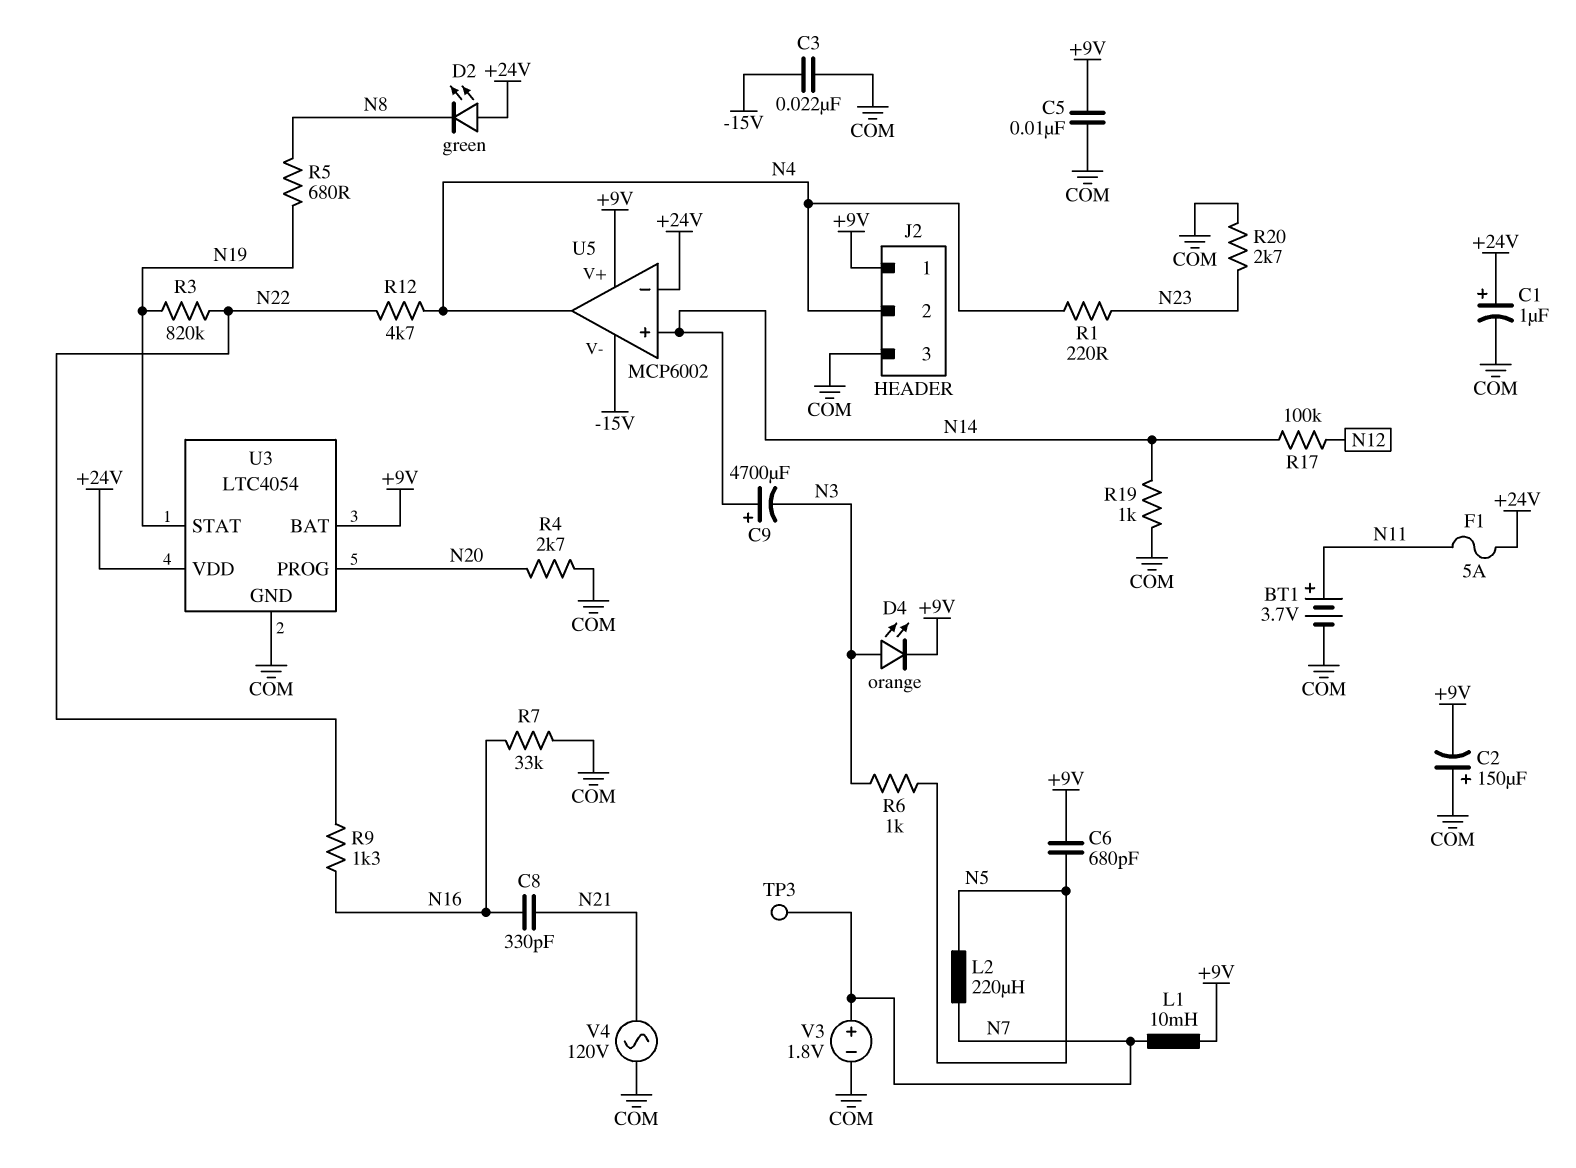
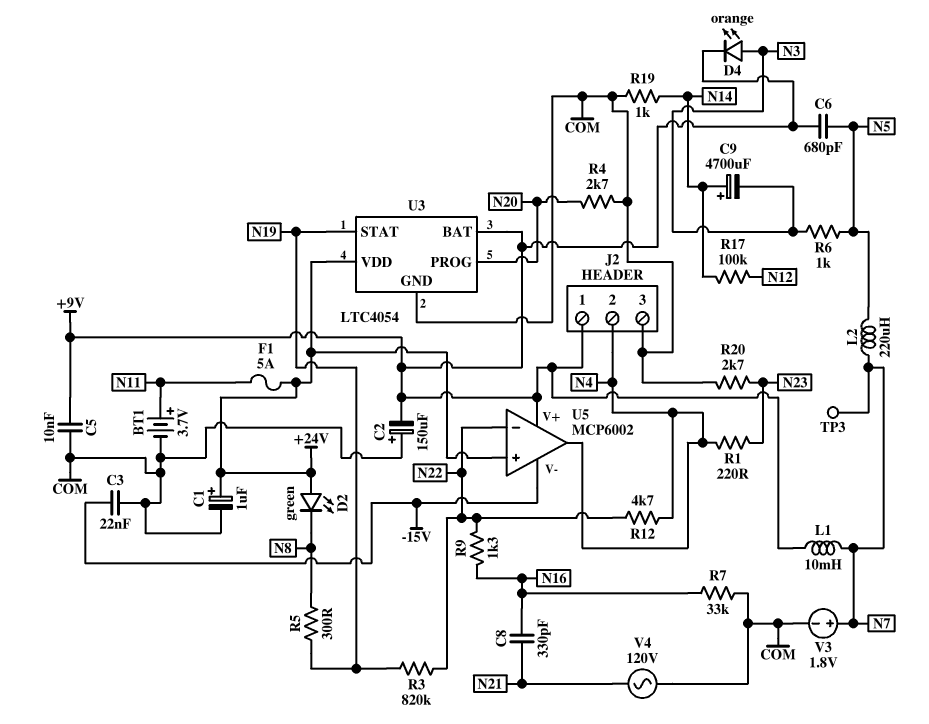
R5: 680 (N8, N19) -> 300 (N8, N19)
U5 pin in+: N14 -> +24V
U5 pin in-: +24V -> N22

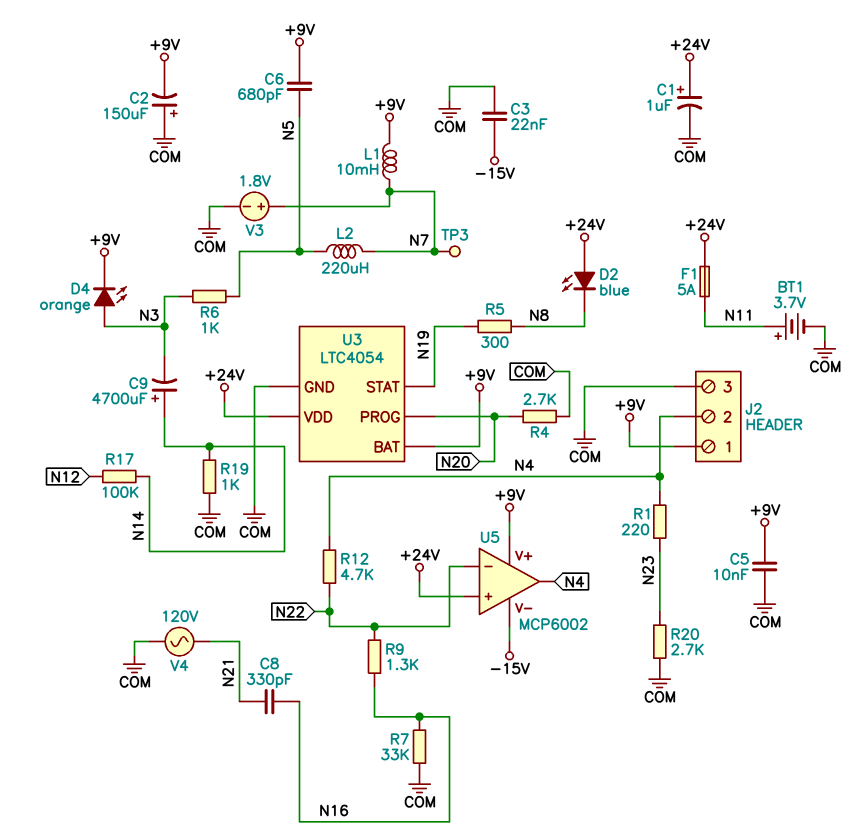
D2: LED green (A +24V, K N8) -> LED blue (A +24V, K N8)
R3: 820k (N19, N22) -> none

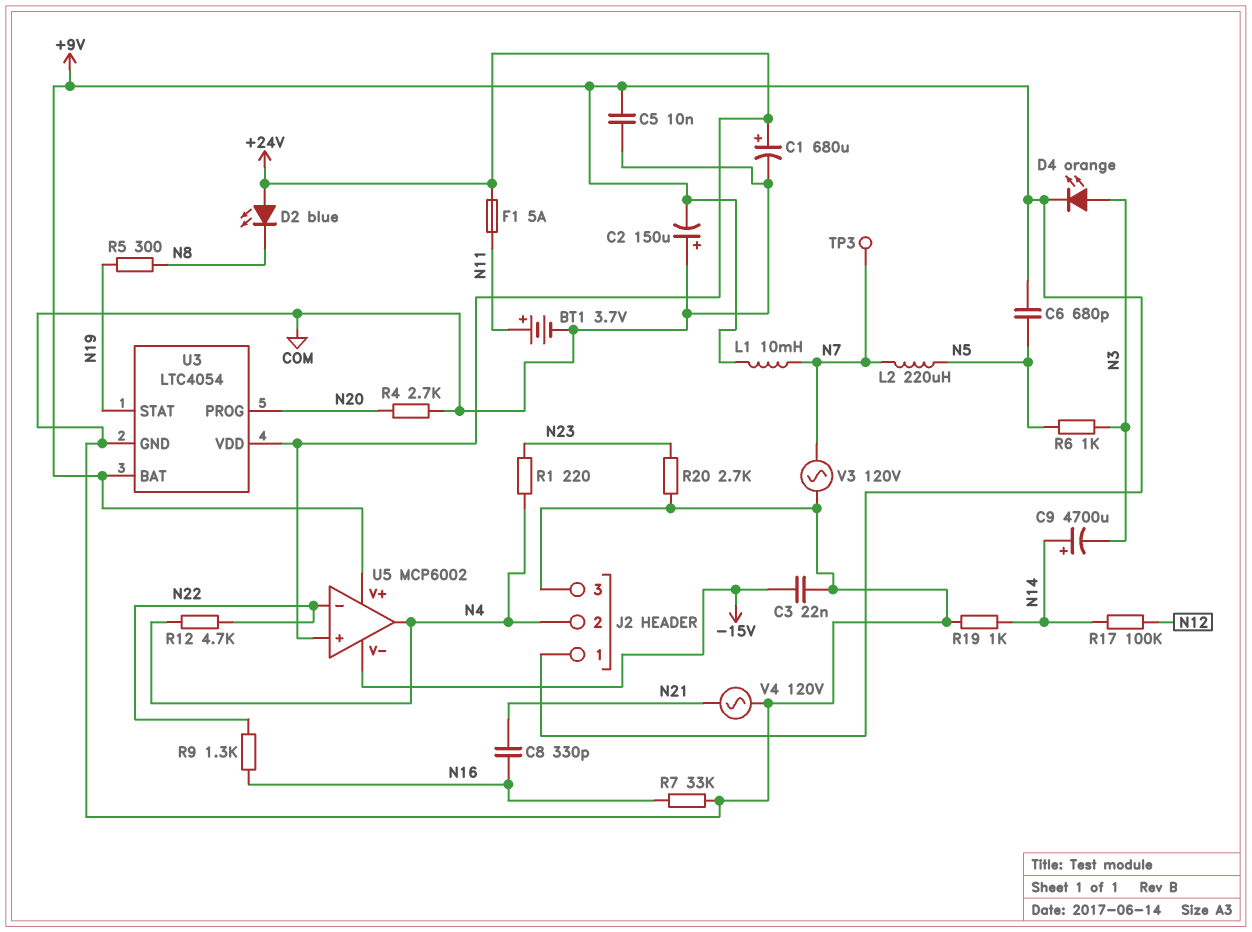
C1: 1uF (plus +24V, minus COM) -> 680uF (plus +24V, minus COM)
V3: 1.8V (plus N7, minus COM) -> AC 120V (COM, N7)

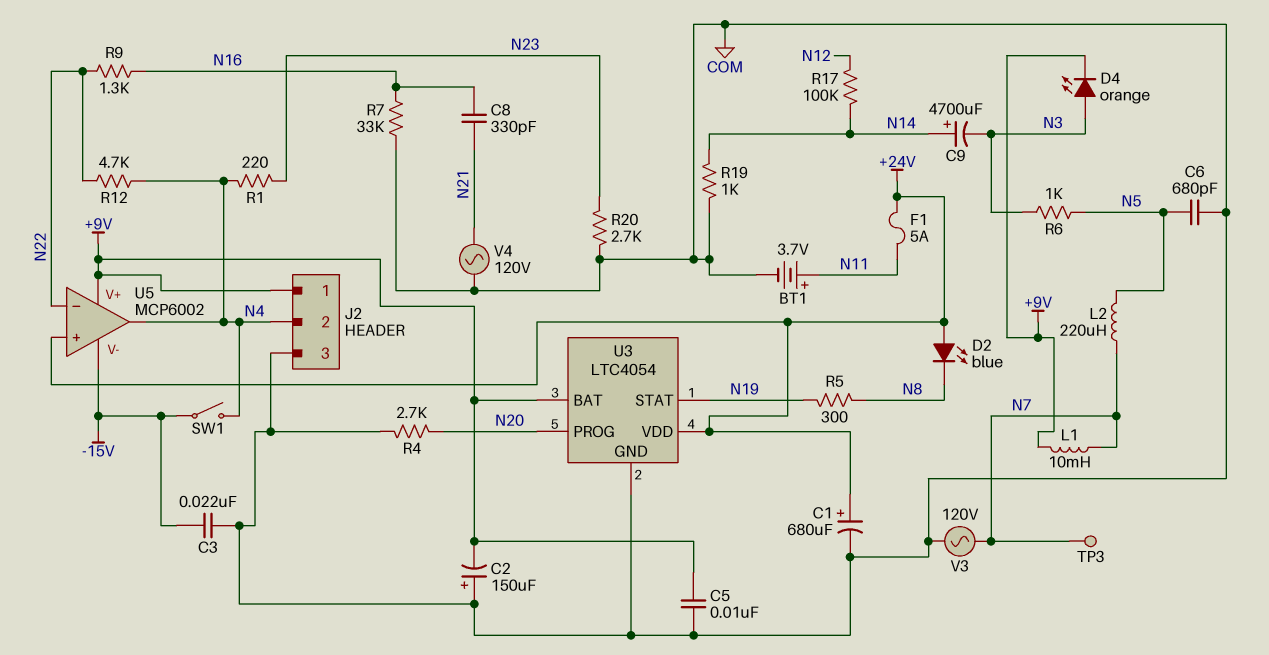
C6: 680pF (+9V, N5) -> 680pF (COM, N5)
SW1: none -> switch (-15V, N4)

